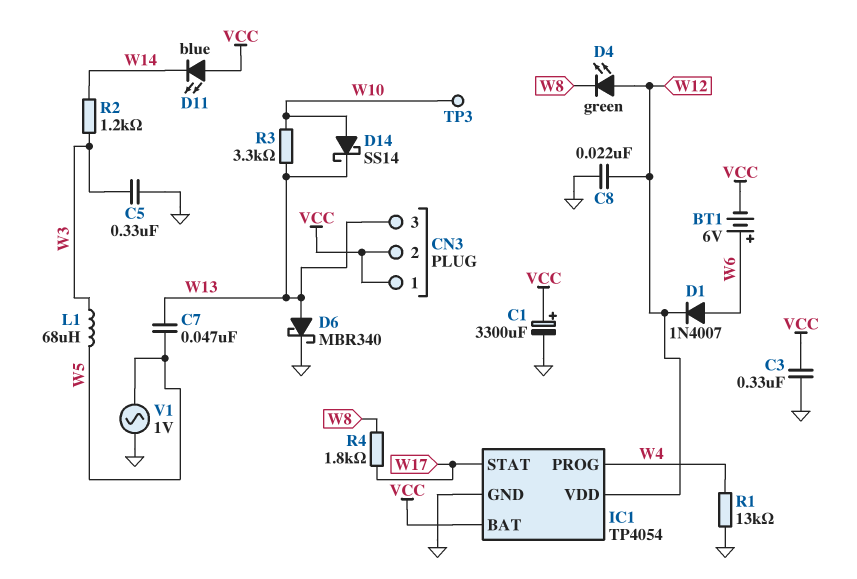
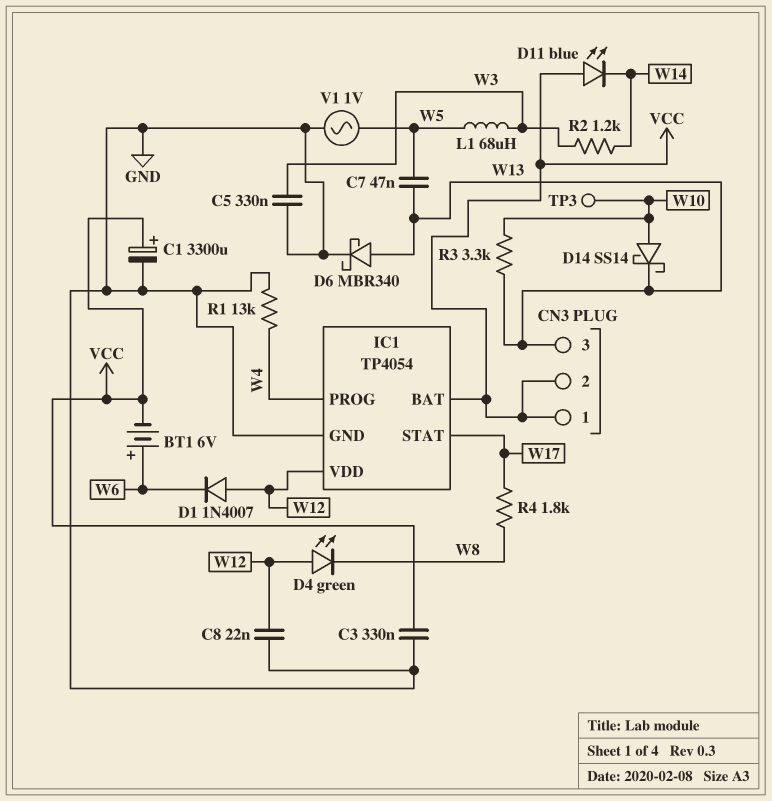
D1: diode 1N4007 (A W6, K W12) -> diode 1N4007 (A W12, K W6)

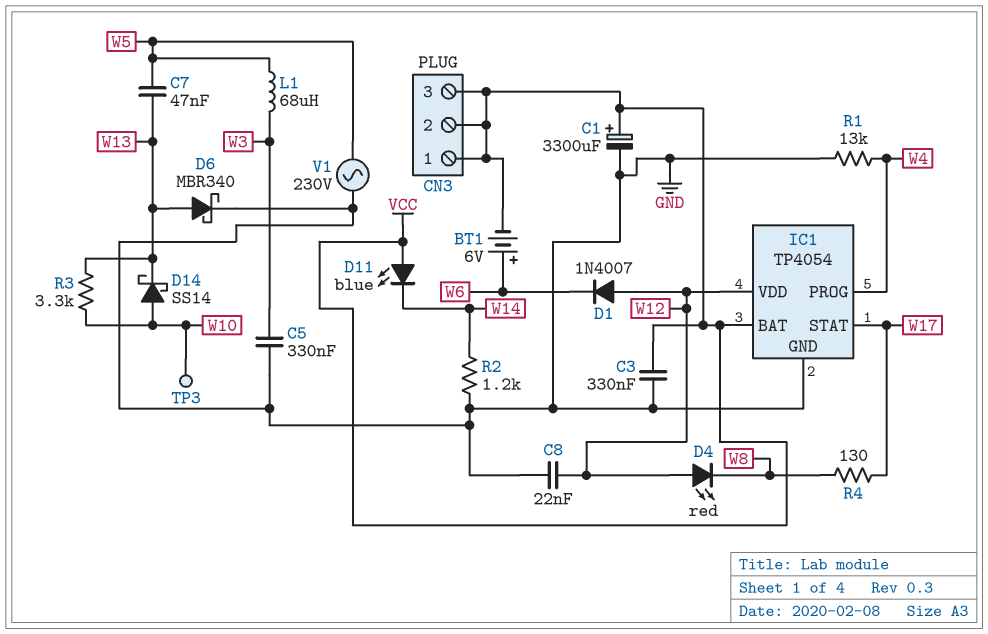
CN3 pin 3: W13 -> VCC
D4: LED green (A W12, K W8) -> LED red (A W12, K W8)
R2: 1.2k (W3, W14) -> 1.2k (GND, W14)
R4: 1.8k (W8, W17) -> 130 (W8, W17)
V1: AC 1V (GND, W5) -> AC 230V (GND, W5)

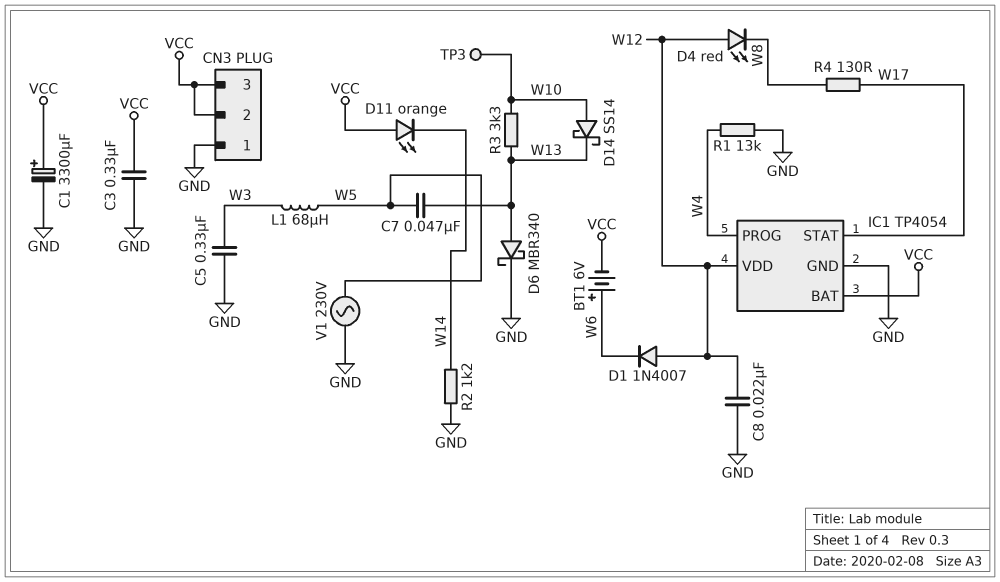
CN3 pin 1: VCC -> GND
D11: LED blue (A VCC, K W14) -> LED orange (A VCC, K W14)

